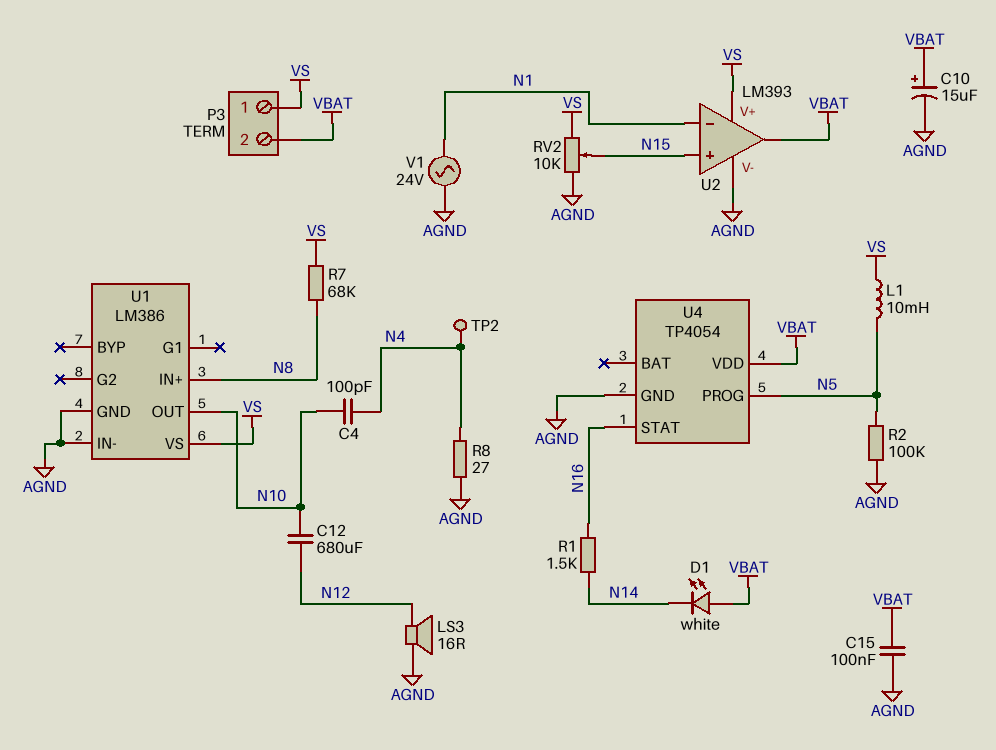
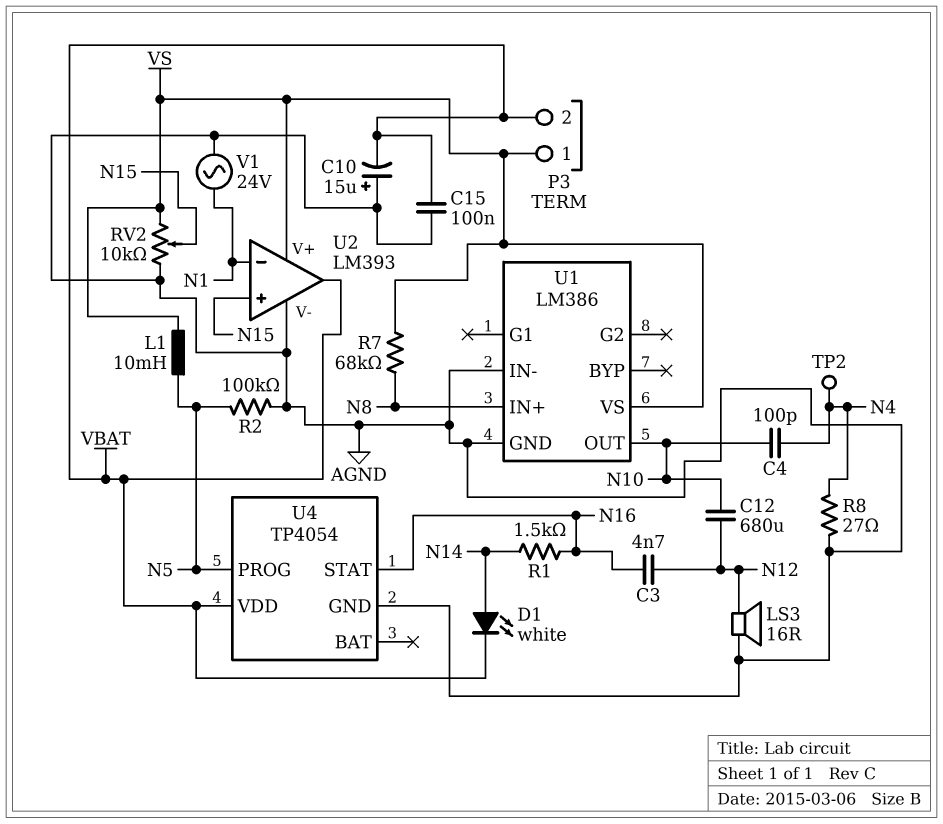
C3: none -> 4.7nF (N12, N16)
C10: 15uF (plus VBAT, minus AGND) -> 15uF (plus AGND, minus VBAT)
D1: LED white (A VBAT, K N14) -> LED white (A N14, K VBAT)

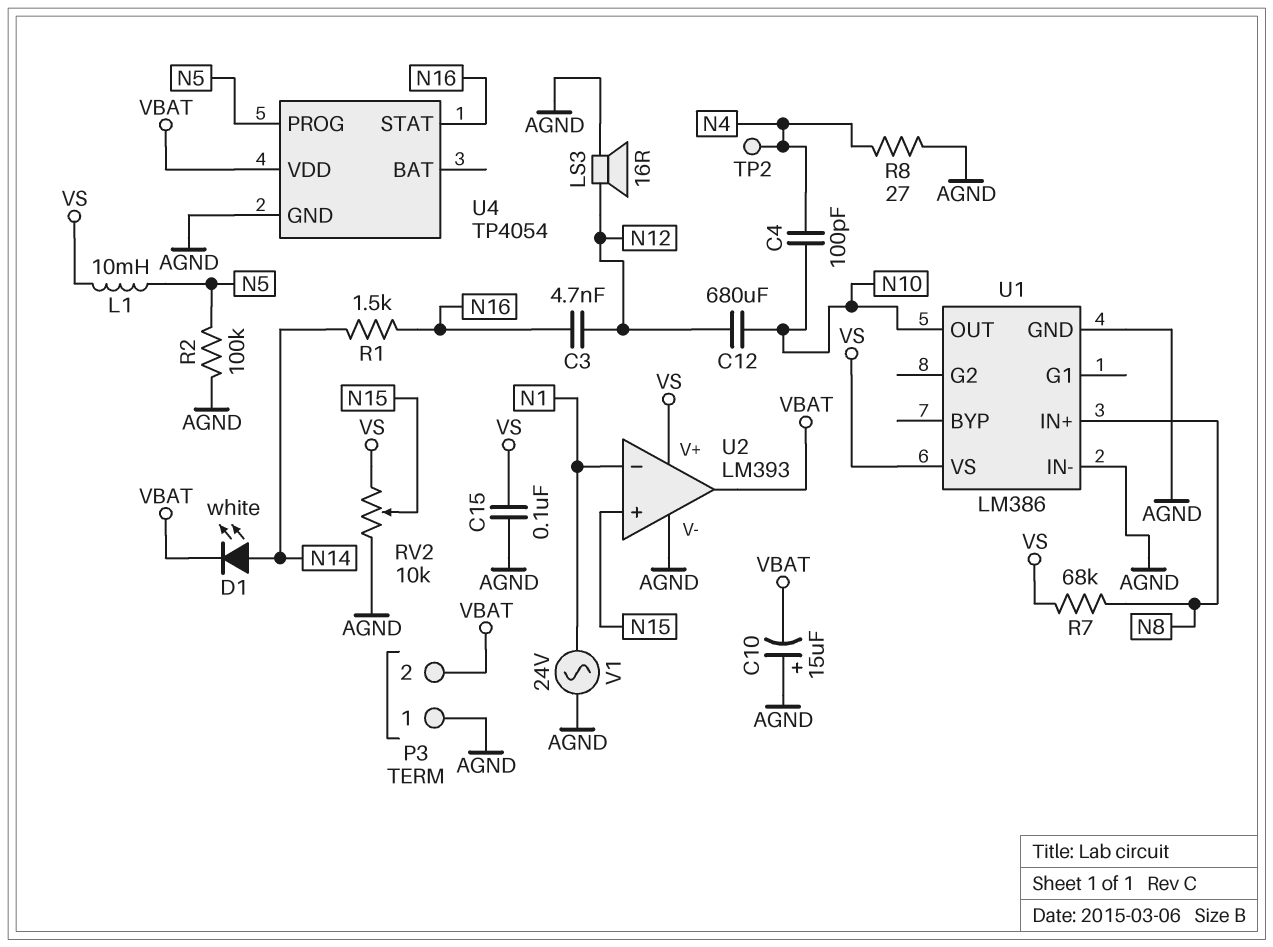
C15: 100nF (AGND, VBAT) -> 100nF (AGND, VS)
P3 pin 1: VS -> AGND

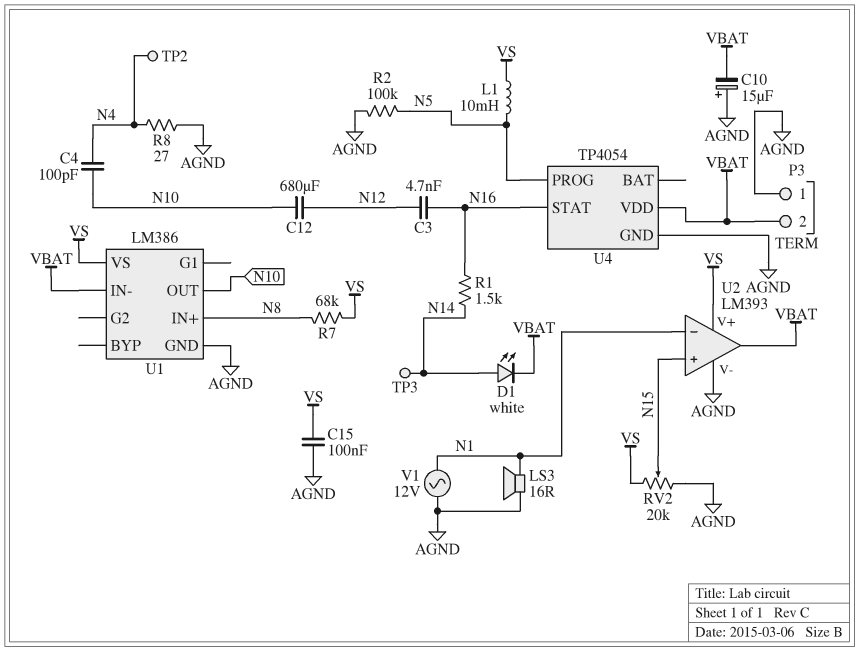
LS3: speaker 16R (AGND, N12) -> speaker 16R (AGND, N1)
RV2: 10k (AGND, VS, wiper N15) -> 20k (AGND, VS, wiper N15)
TP3: none -> test point (N14)
U1 pin IN-: AGND -> VBAT
V1: AC 24V (AGND, N1) -> AC 12V (AGND, N1)

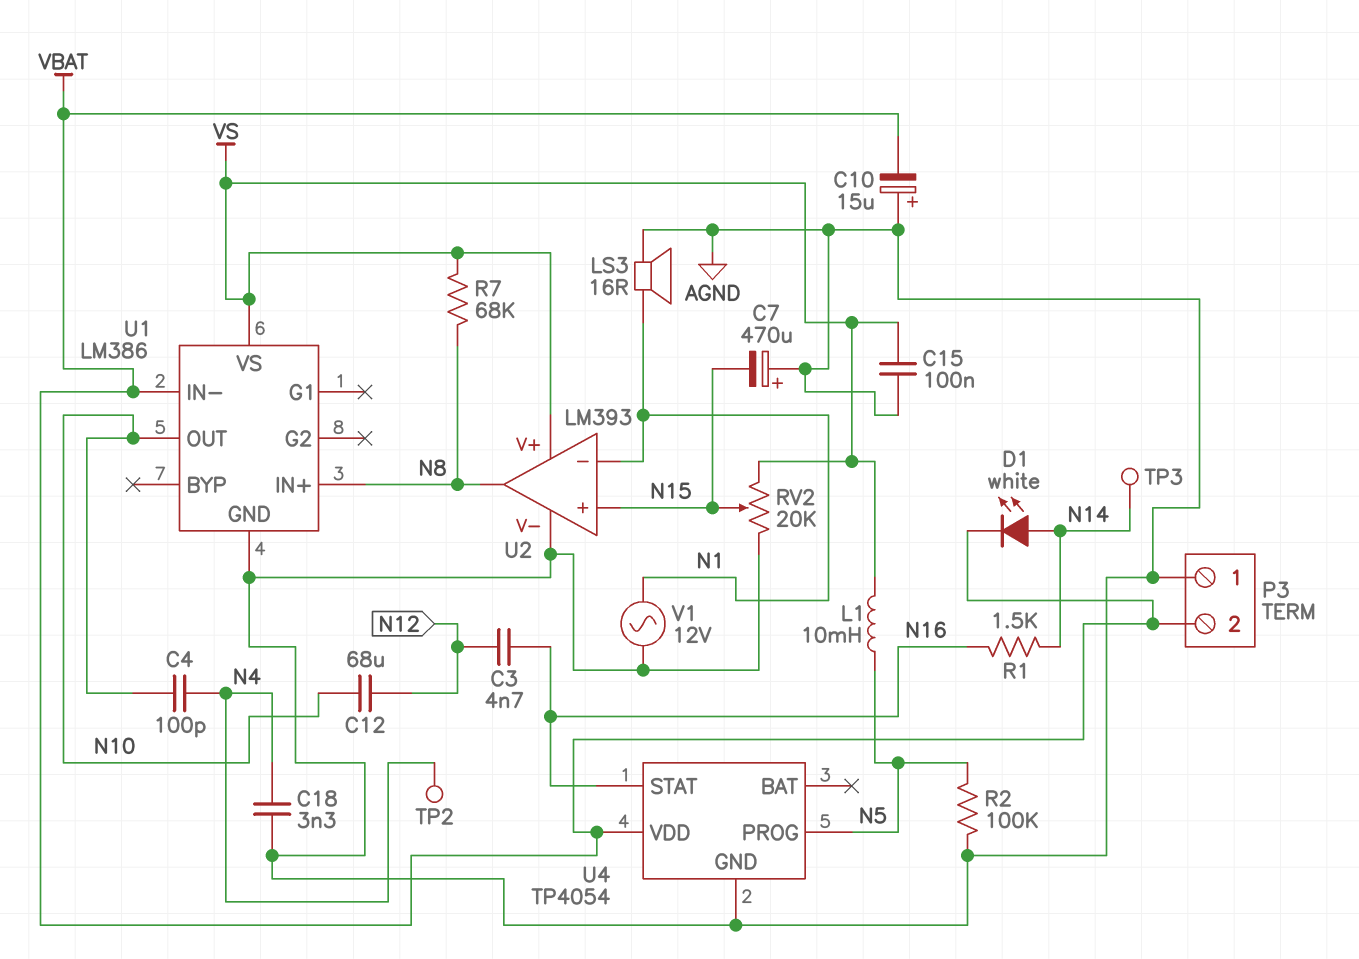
C7: none -> 470uF (plus AGND, minus N15)
C12: 680uF (N10, N12) -> 68uF (N10, N12)
C18: none -> 3.3nF (AGND, N4)
R8: 27 (AGND, N4) -> none
U2 pin out: VBAT -> N8

